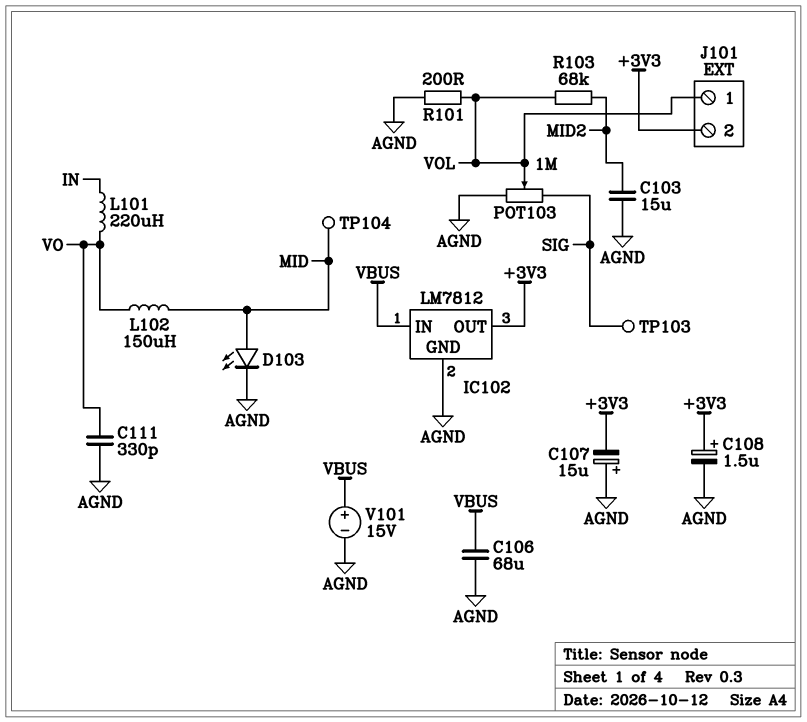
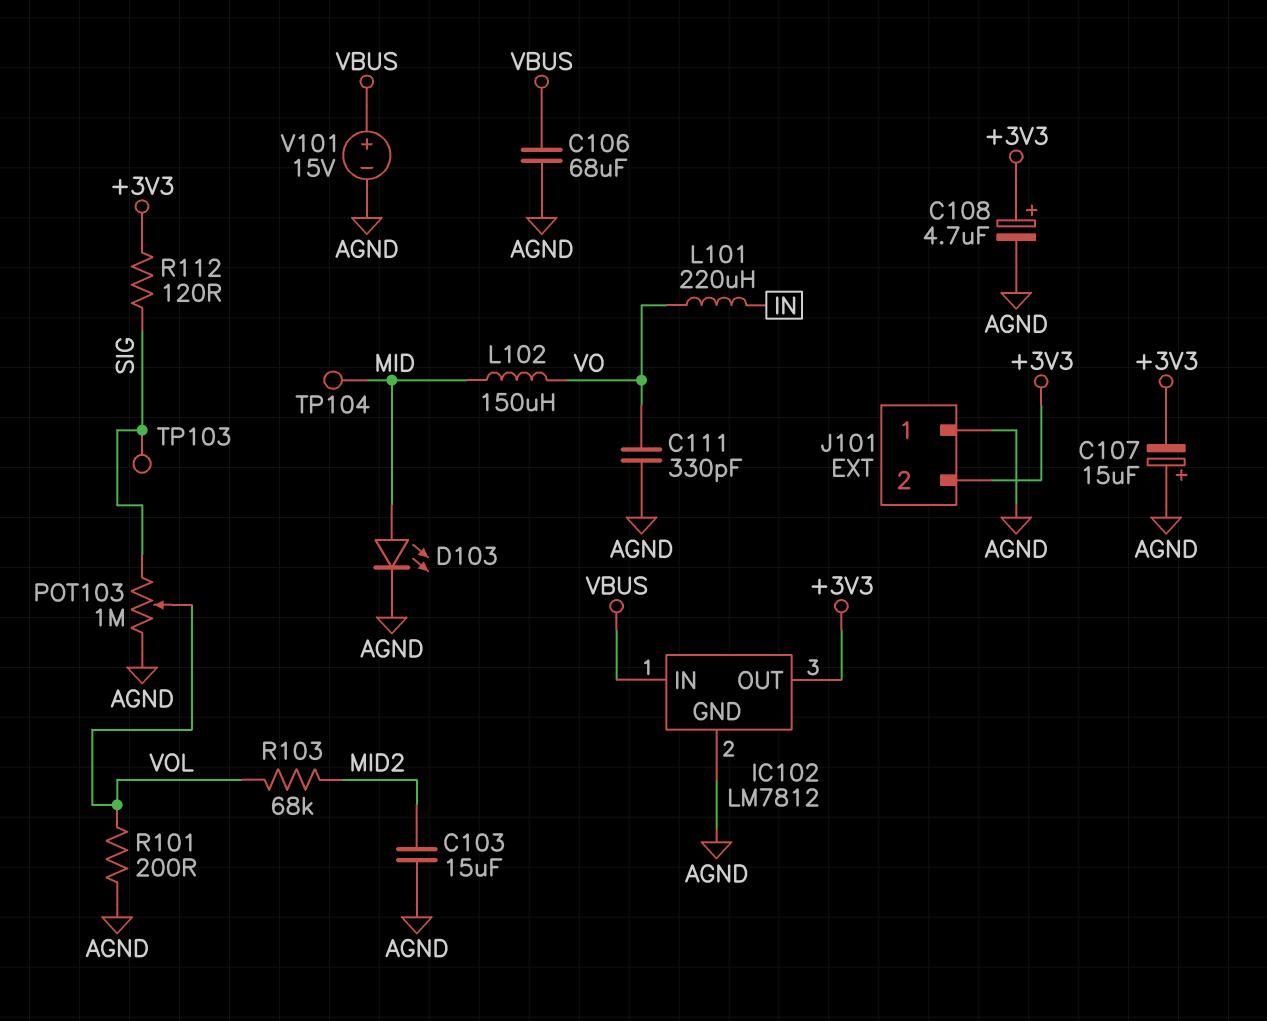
C108: 1.5uF (plus +3V3, minus AGND) -> 4.7uF (plus +3V3, minus AGND)
J101 pin 1: VOL -> AGND
R112: none -> 120 (+3V3, SIG)

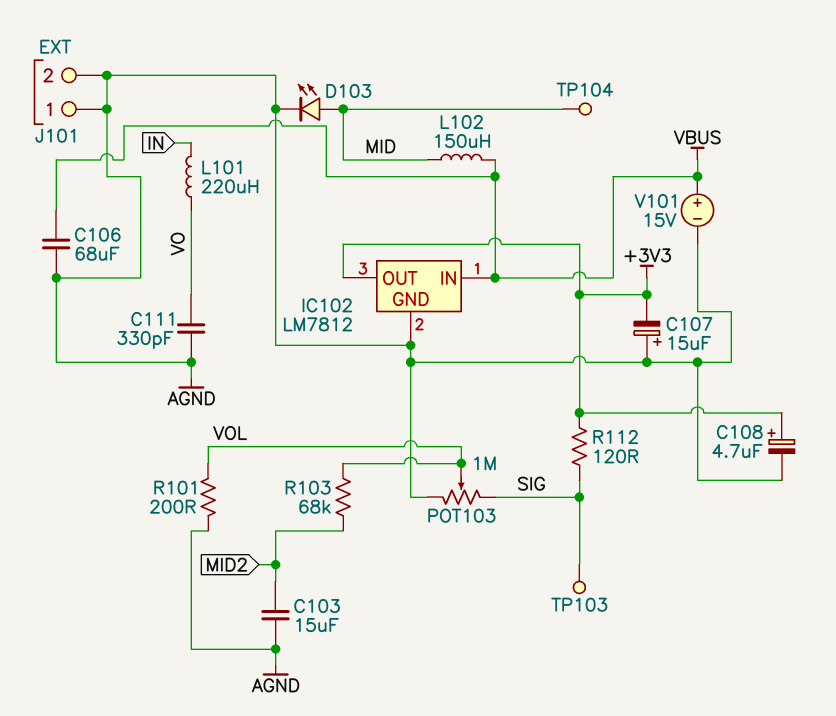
J101 pin 2: +3V3 -> AGND
L102: 150uH (MID, VO) -> 150uH (MID, VBUS)

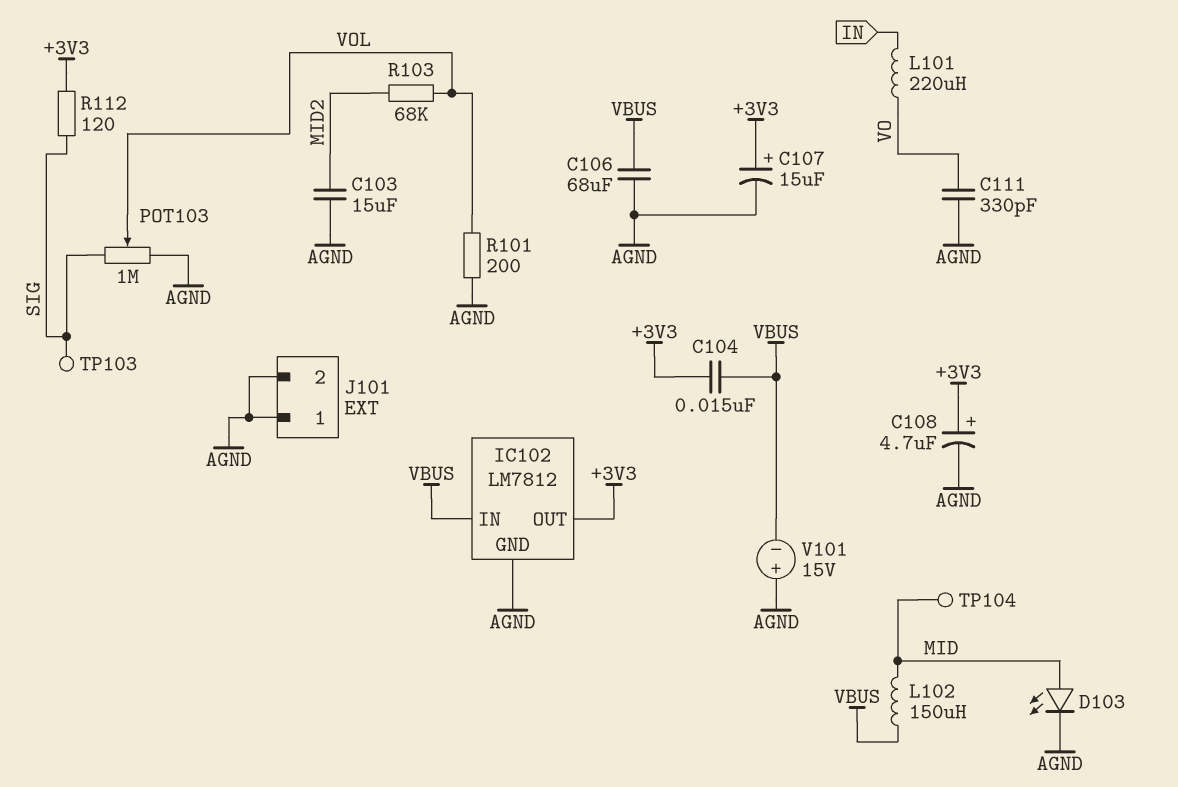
C104: none -> 15nF (+3V3, VBUS)
C107: 15uF (plus AGND, minus +3V3) -> 15uF (plus +3V3, minus AGND)
V101: 15V (plus VBUS, minus AGND) -> 15V (plus AGND, minus VBUS)

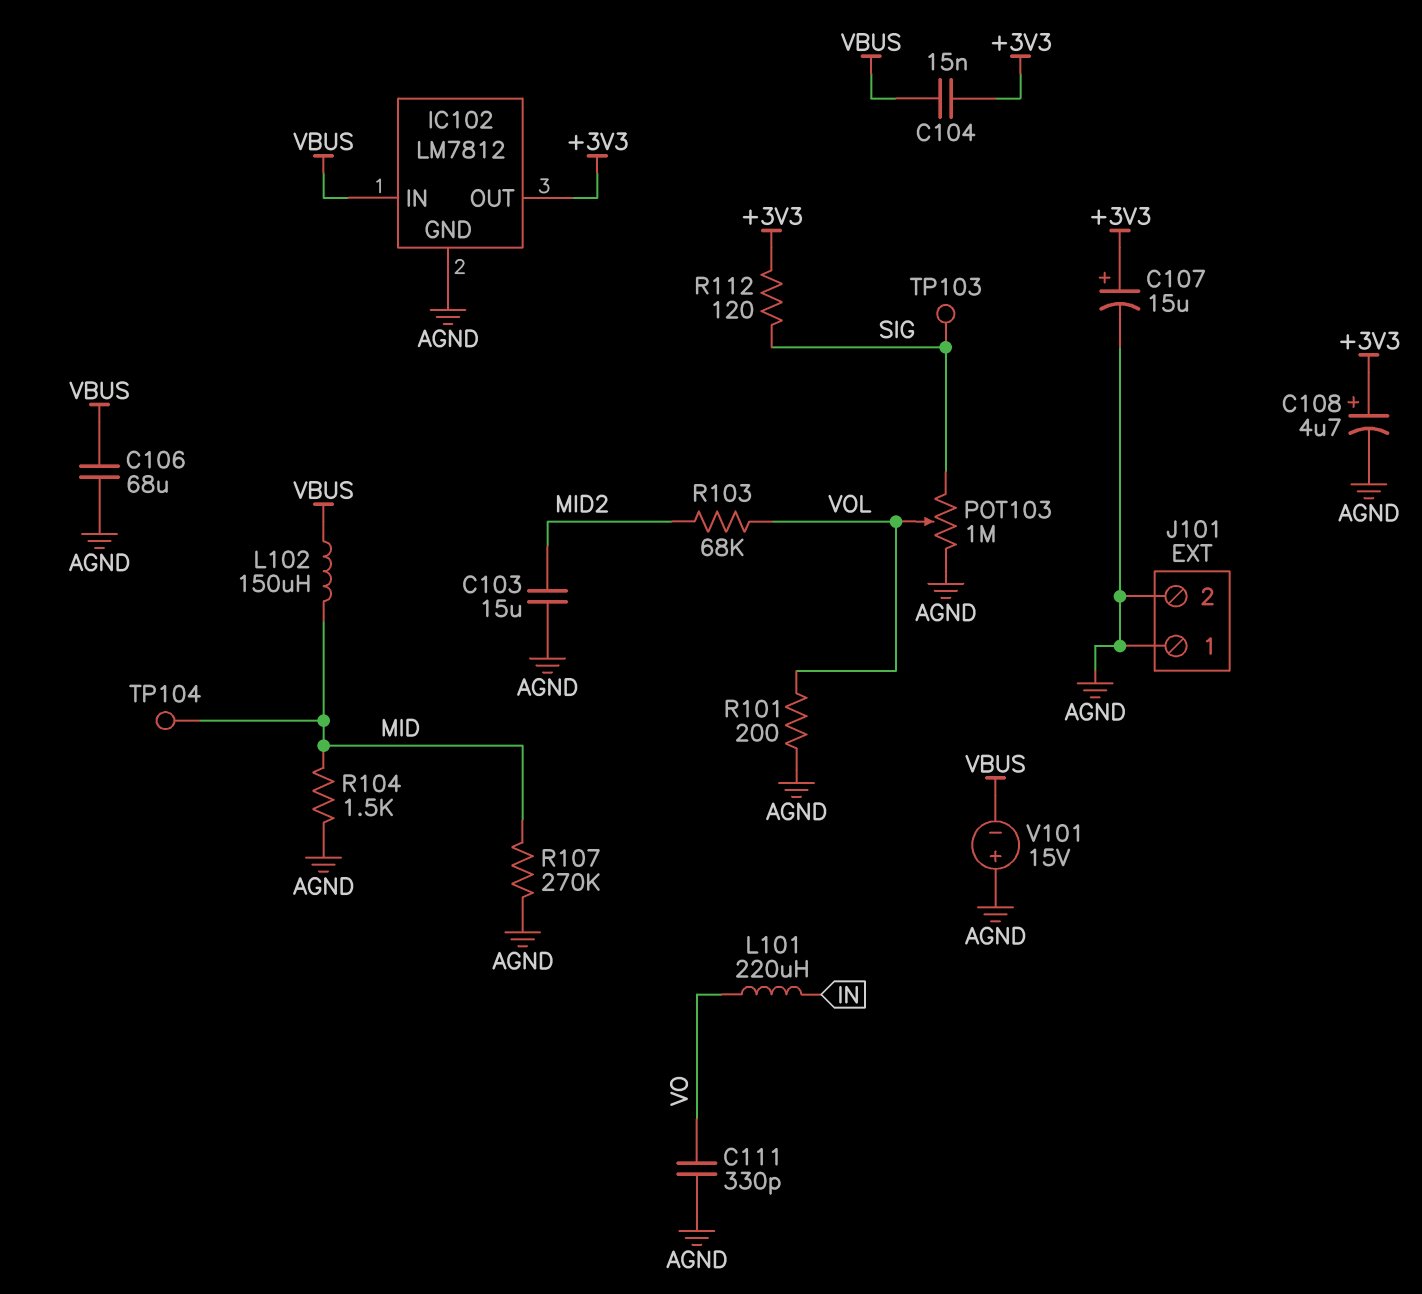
D103: LED (A MID, K AGND) -> none
R104: none -> 1.5k (AGND, MID)
R107: none -> 270k (AGND, MID)

